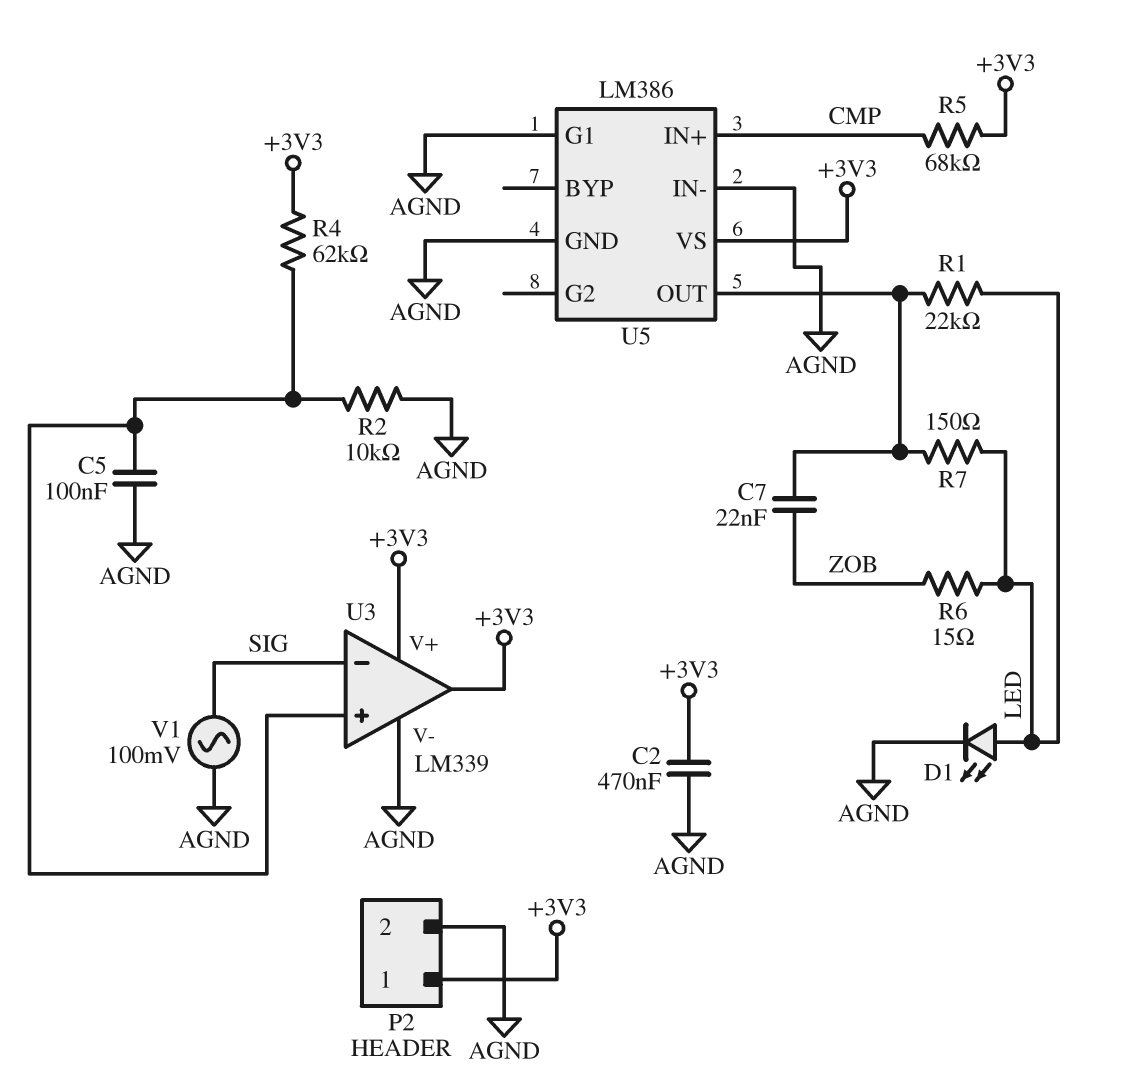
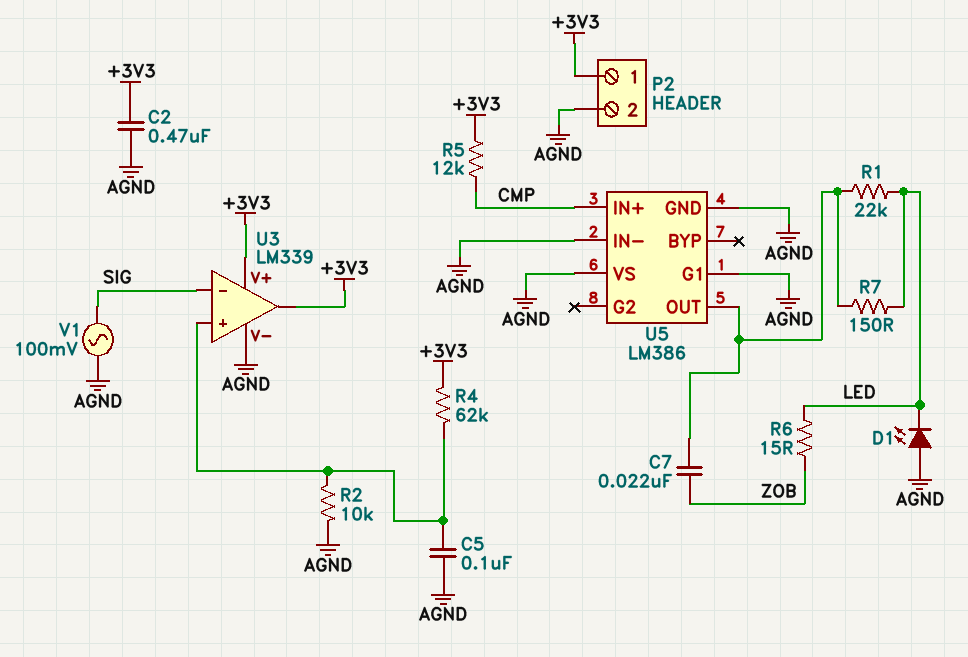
D1: LED (A LED, K AGND) -> LED (A AGND, K LED)
R5: 68k (+3V3, CMP) -> 12k (+3V3, CMP)
U5 pin VS: +3V3 -> AGND

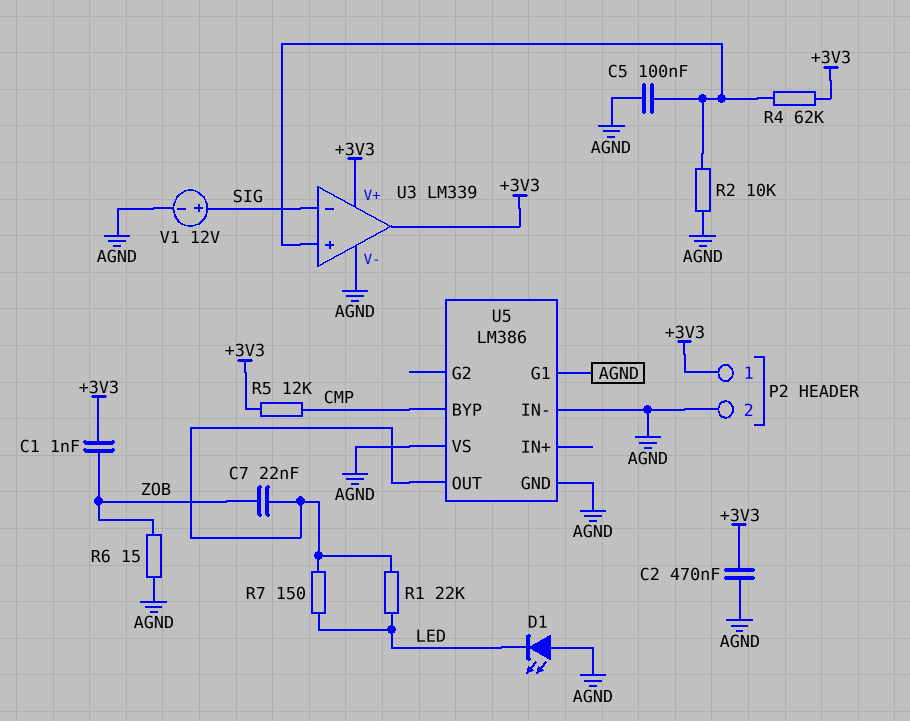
C1: none -> 1nF (+3V3, ZOB)
R6: 15 (LED, ZOB) -> 15 (AGND, ZOB)
U5 pin BYP: none -> CMP
U5 pin IN+: CMP -> none
V1: AC 100mV (AGND, SIG) -> 12V (plus SIG, minus AGND)

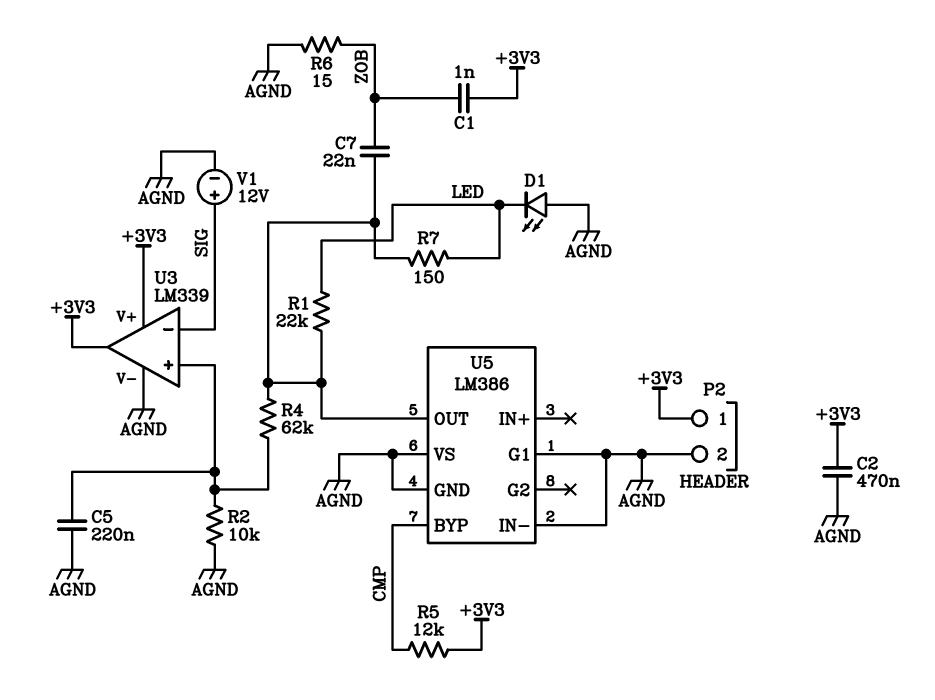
C5: 100nF (AGND, U3/in+) -> 220nF (AGND, U3/in+)
R4: 62k (+3V3, U3/in+) -> 62k (U3/in+, U5/OUT)

